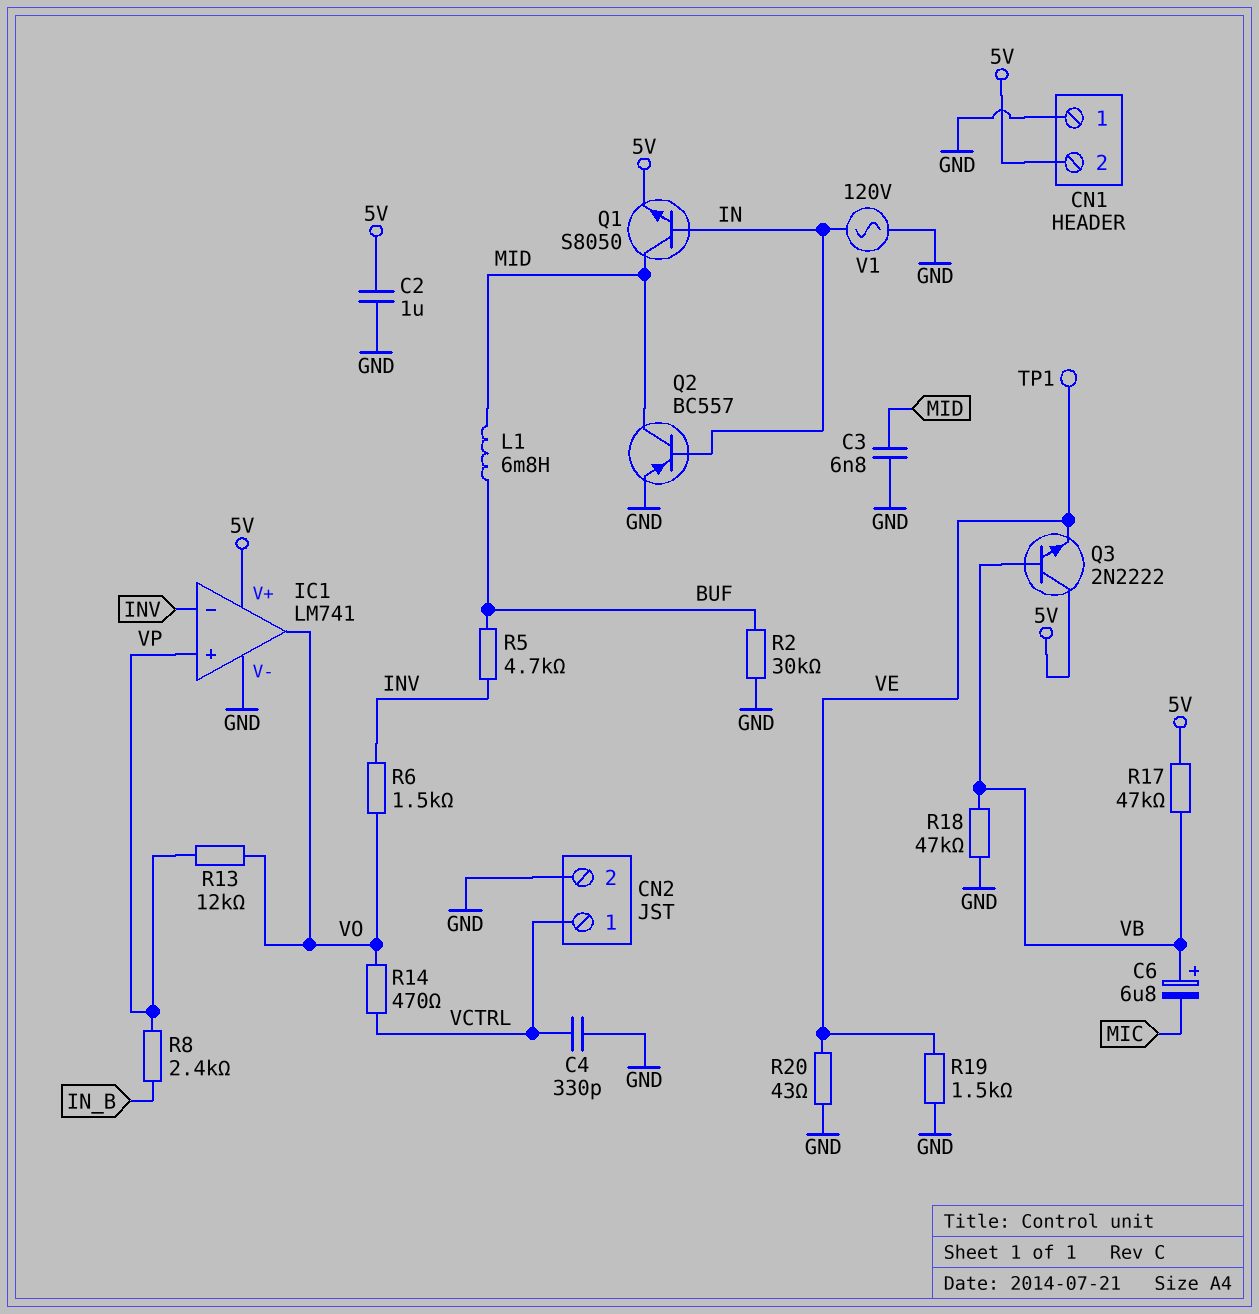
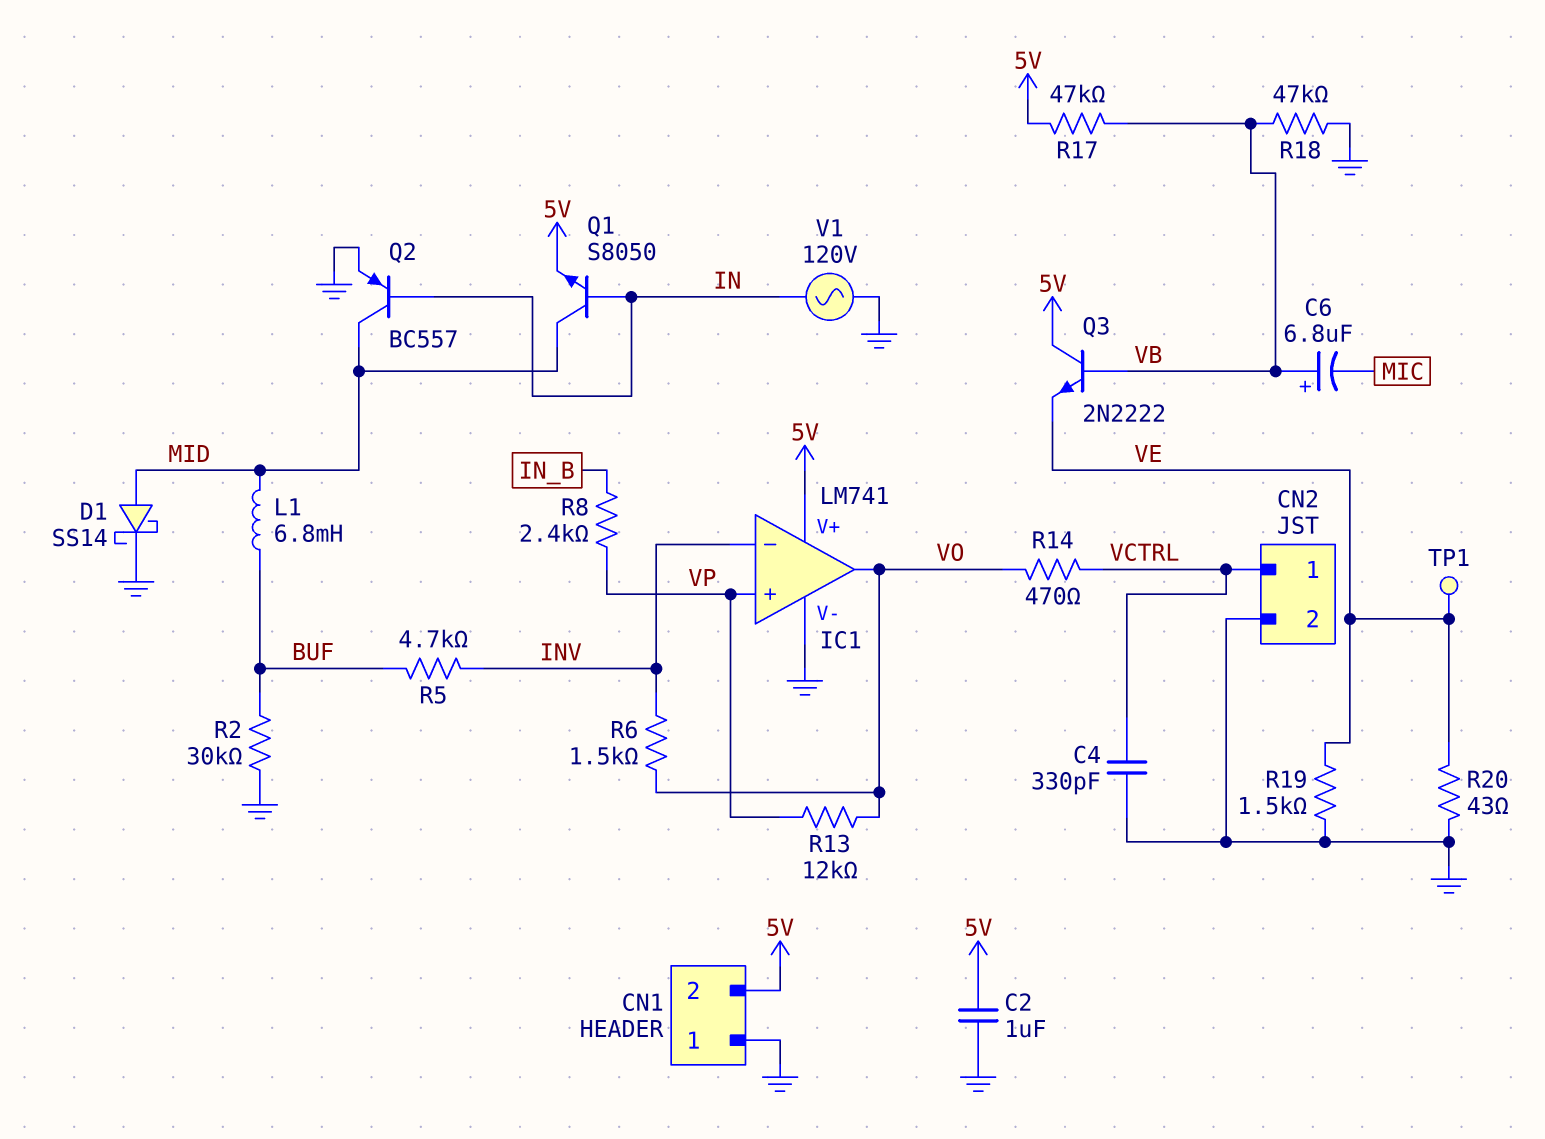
C3: 6.8nF (GND, MID) -> none
D1: none -> schottky SS14 (A MID, K GND)

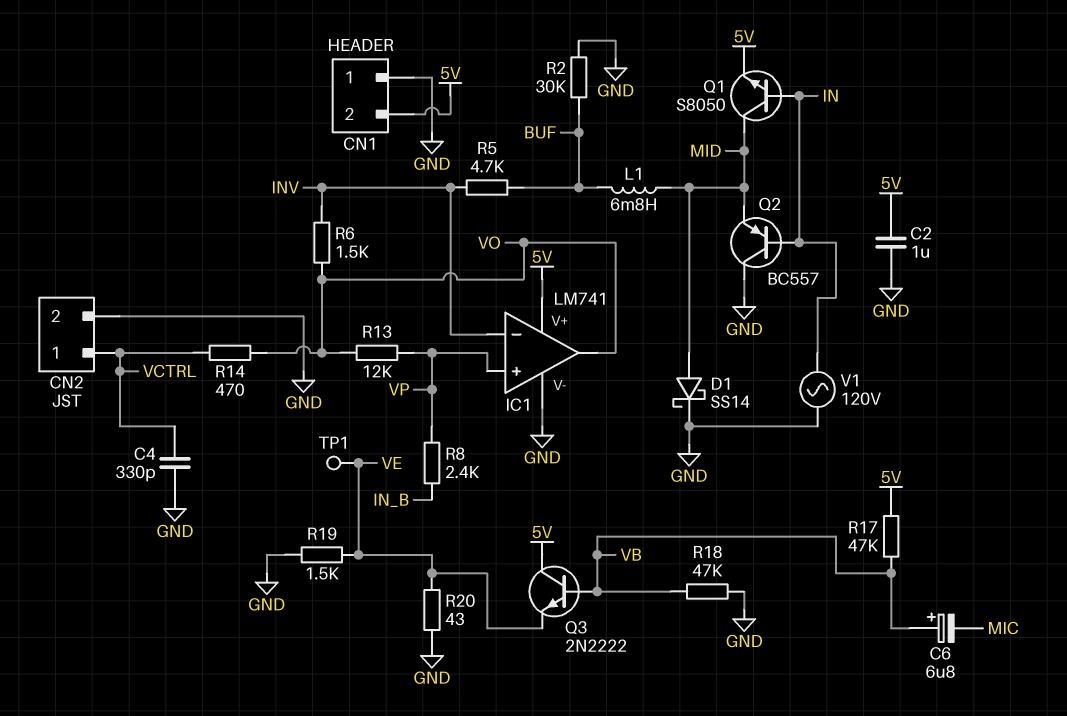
Q2: PNP BC557 (B IN, C MID, E GND) -> PNP BC557 (B IN, C GND, E MID)

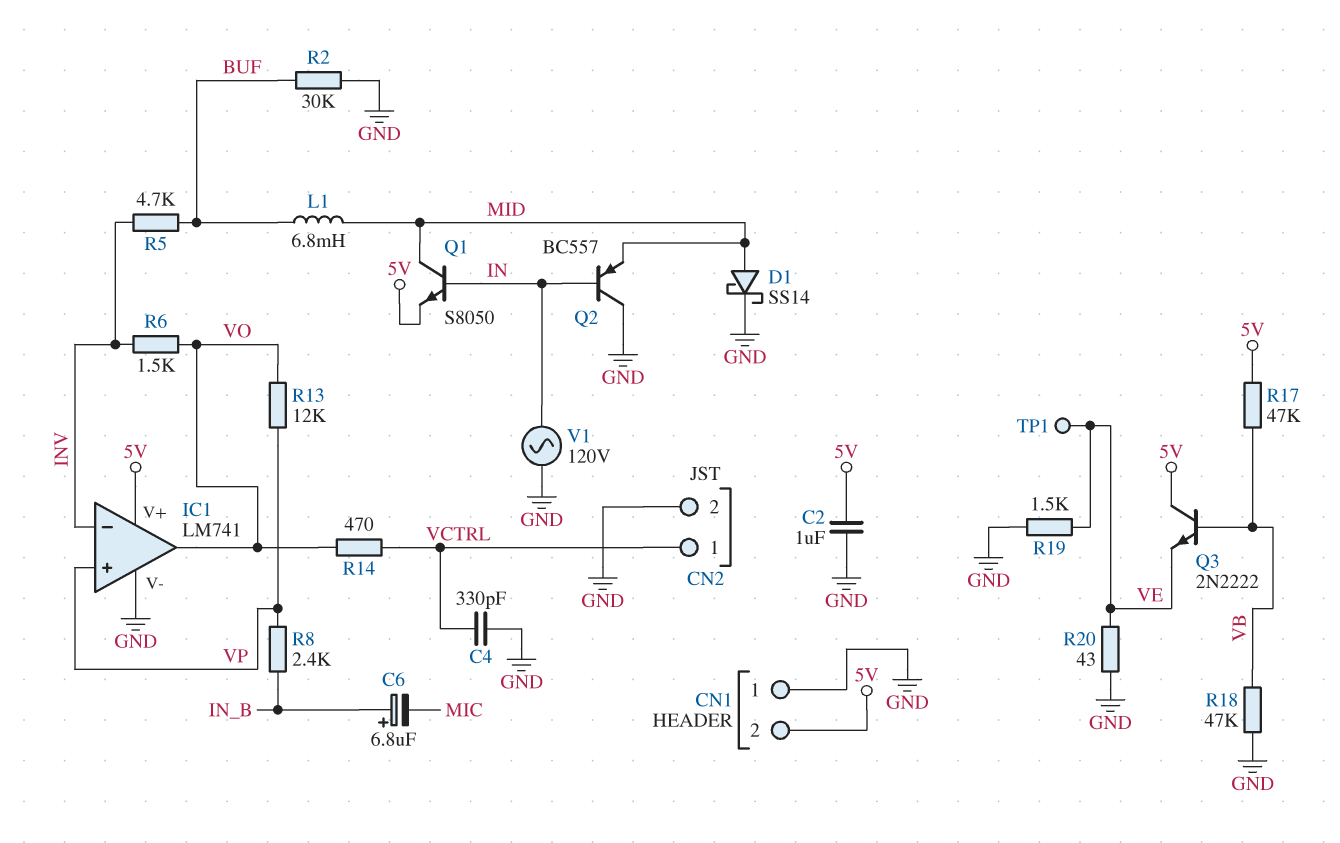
C6: 6.8uF (plus VB, minus MIC) -> 6.8uF (plus IN_B, minus MIC)

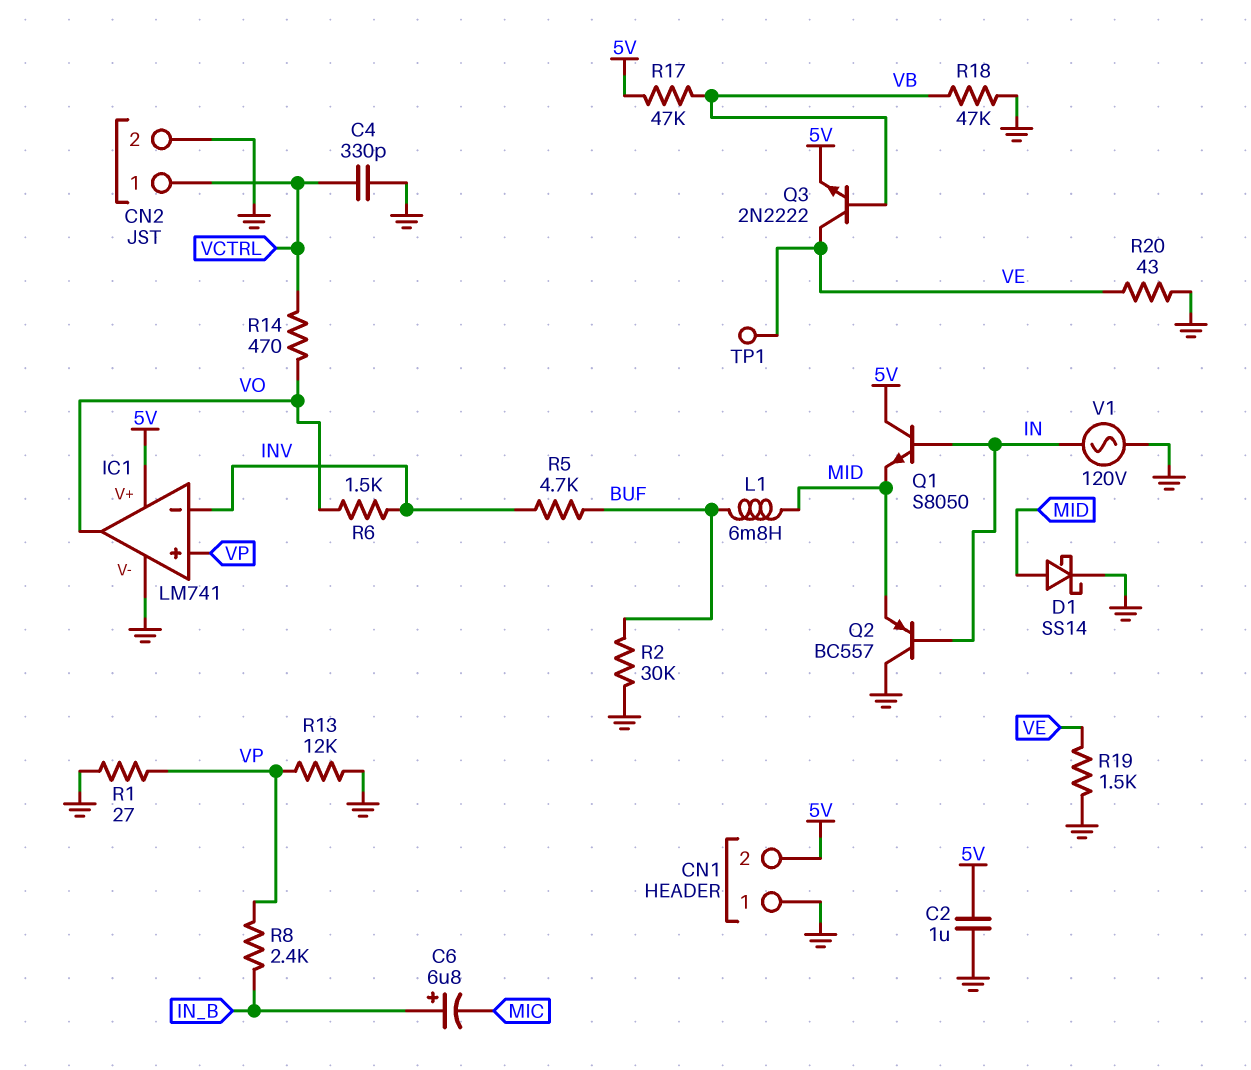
Q1: NPN S8050 (B IN, C MID, E 5V) -> NPN S8050 (B IN, C 5V, E MID)
Q3: NPN 2N2222 (B VB, C 5V, E VE) -> NPN 2N2222 (B VB, C VE, E 5V)
R1: none -> 27 (GND, VP)
R13: 12k (VO, VP) -> 12k (GND, VP)

